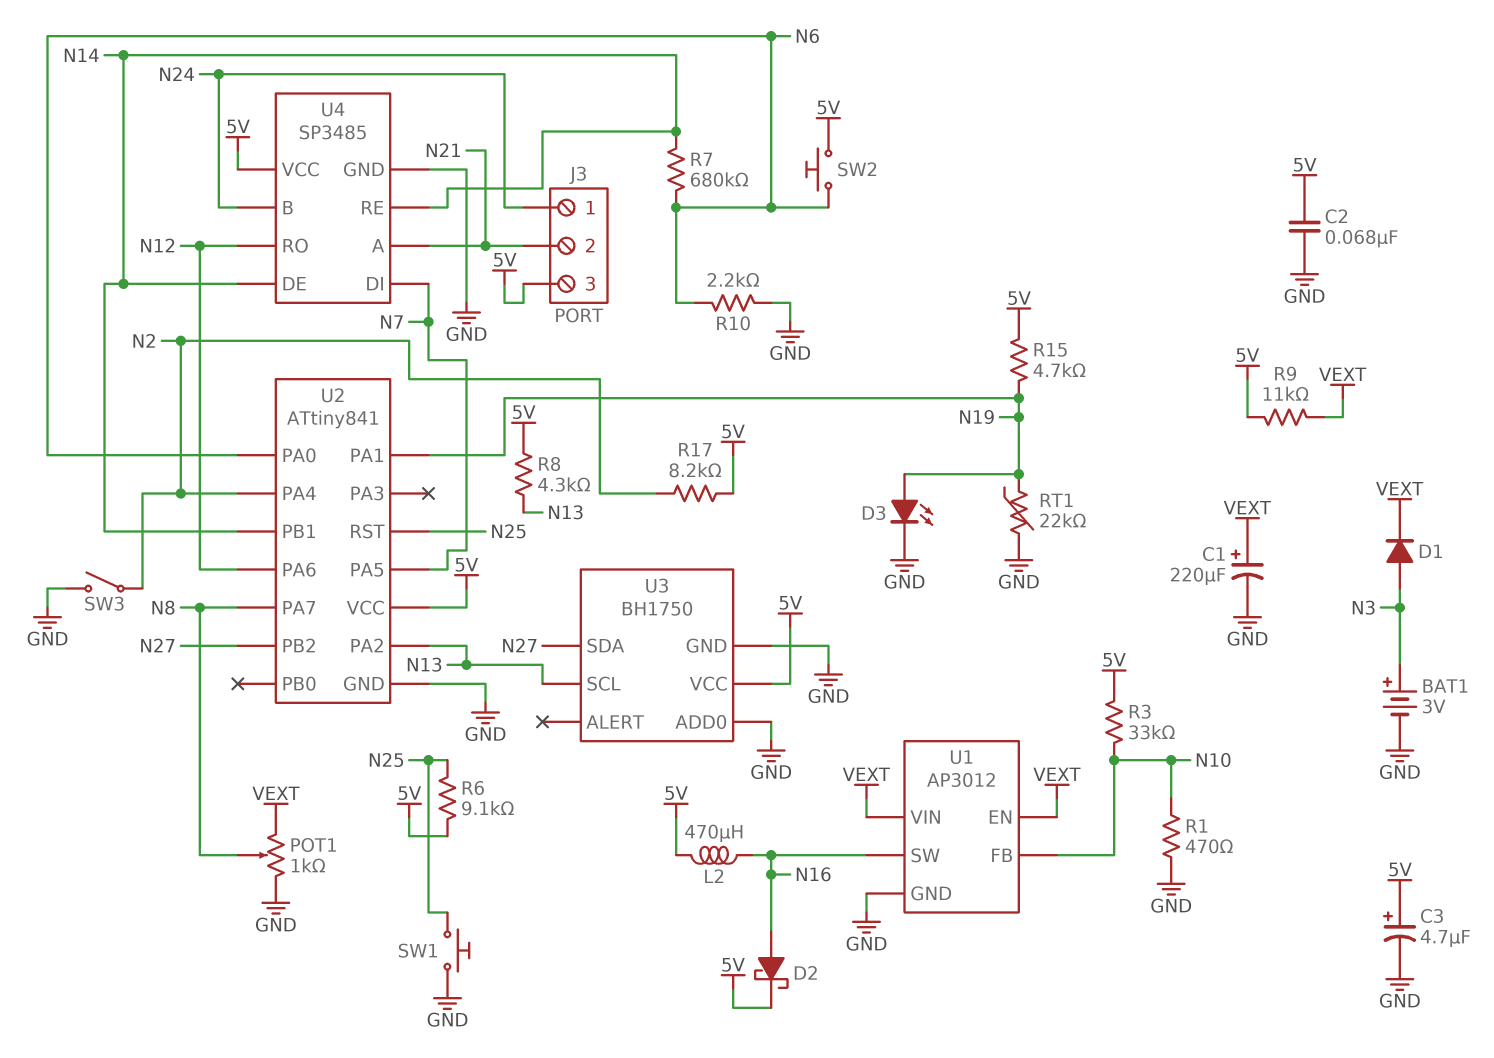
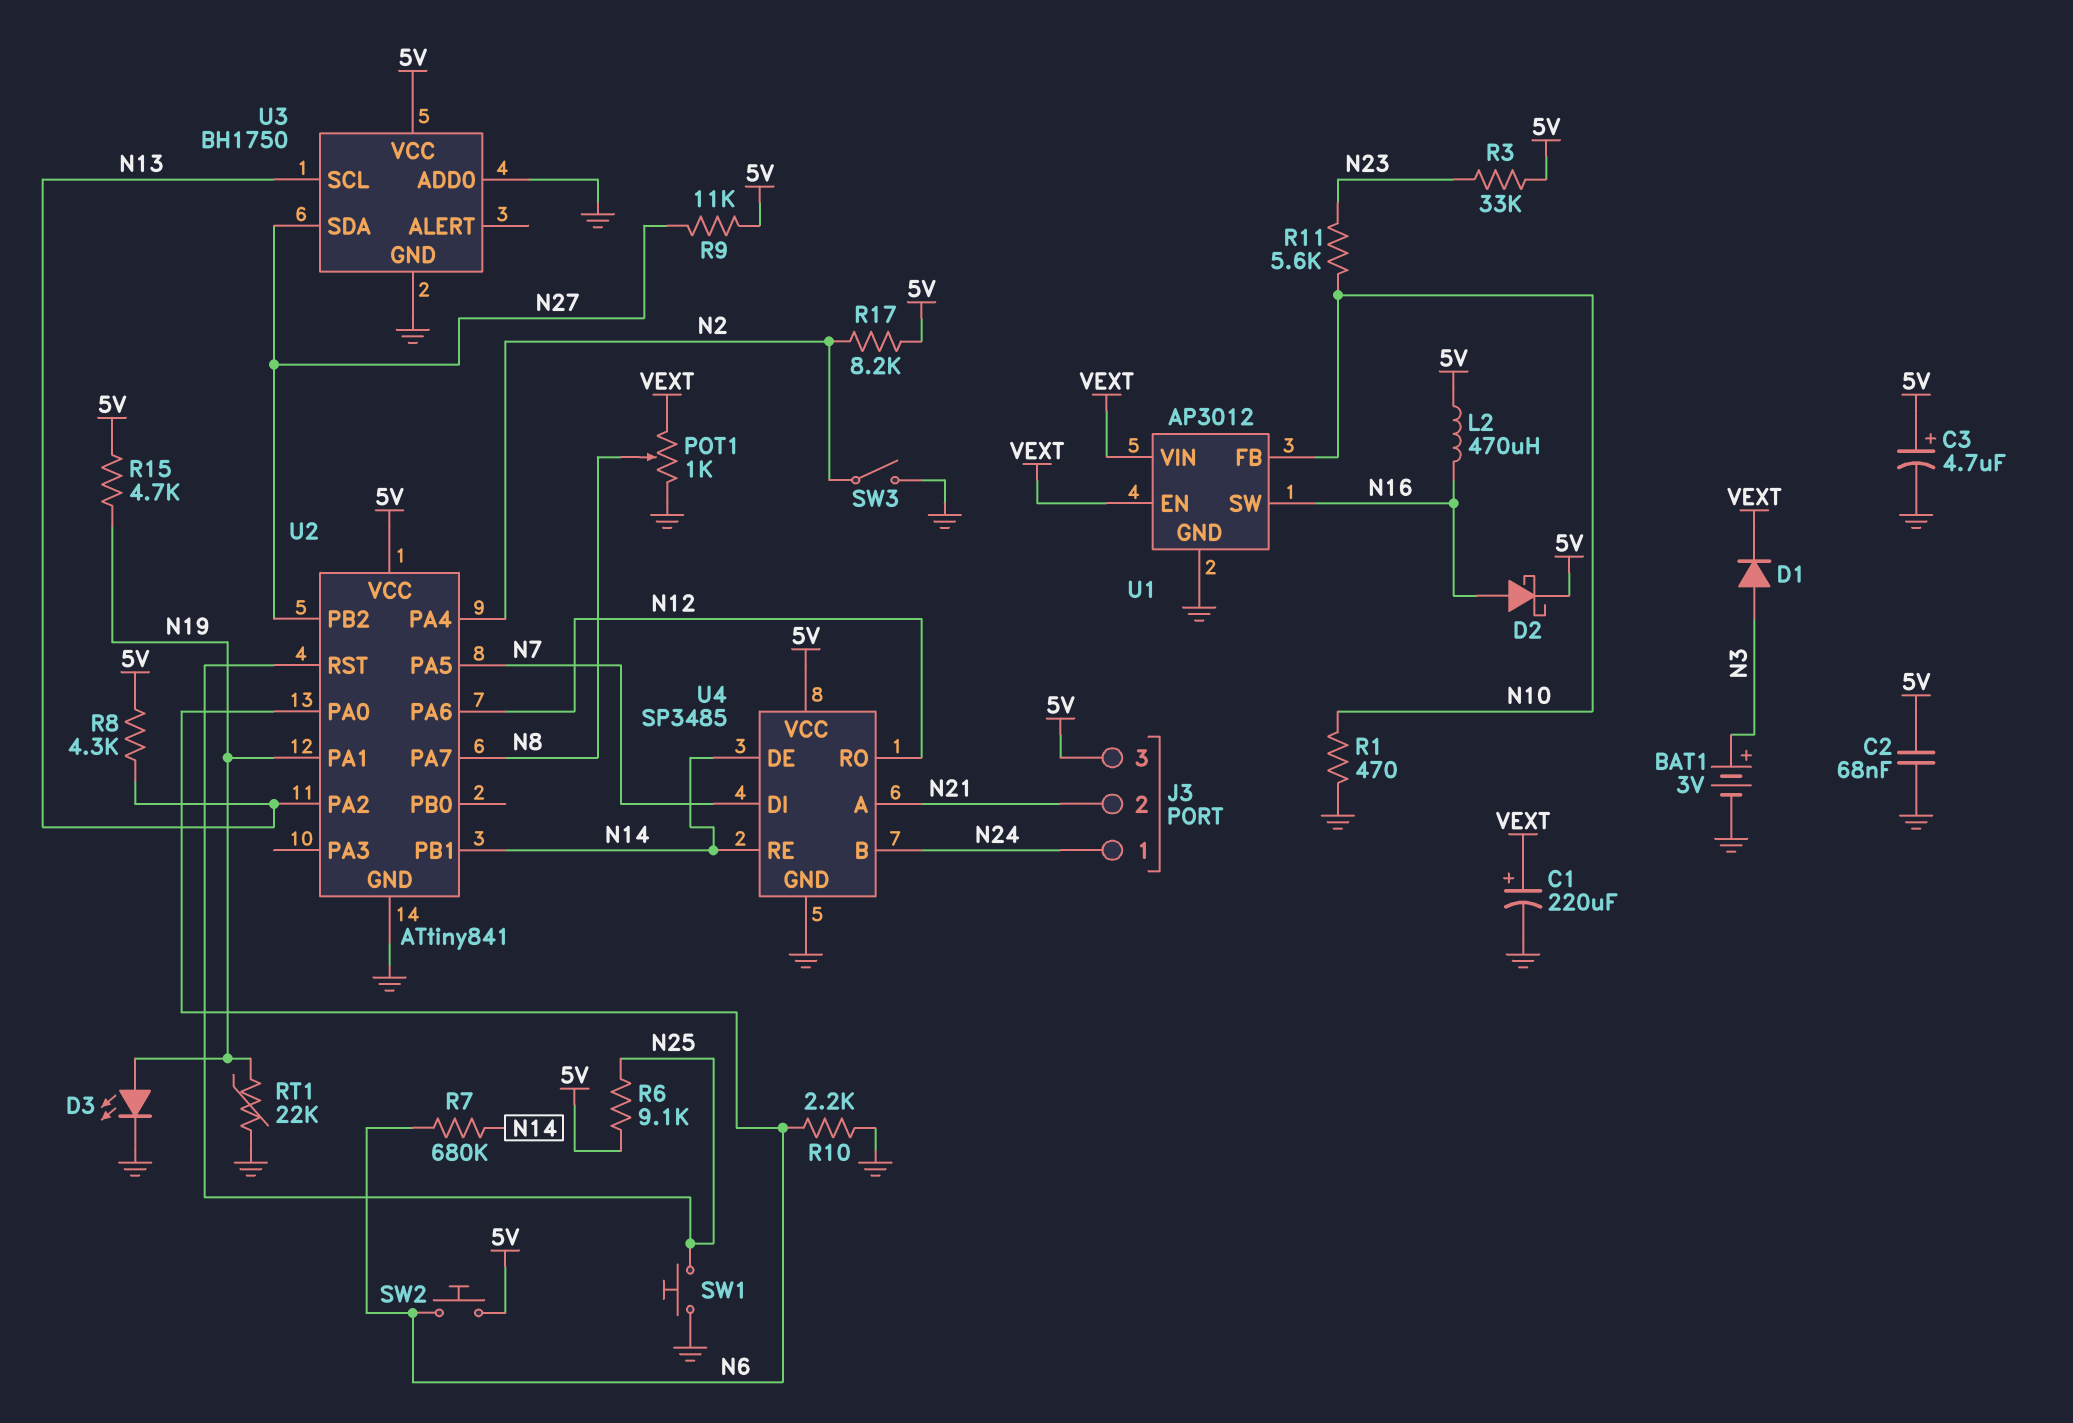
R3: 33k (5V, N10) -> 33k (5V, N23)
R9: 11k (5V, VEXT) -> 11k (5V, N27)
R11: none -> 5.6k (N10, N23)

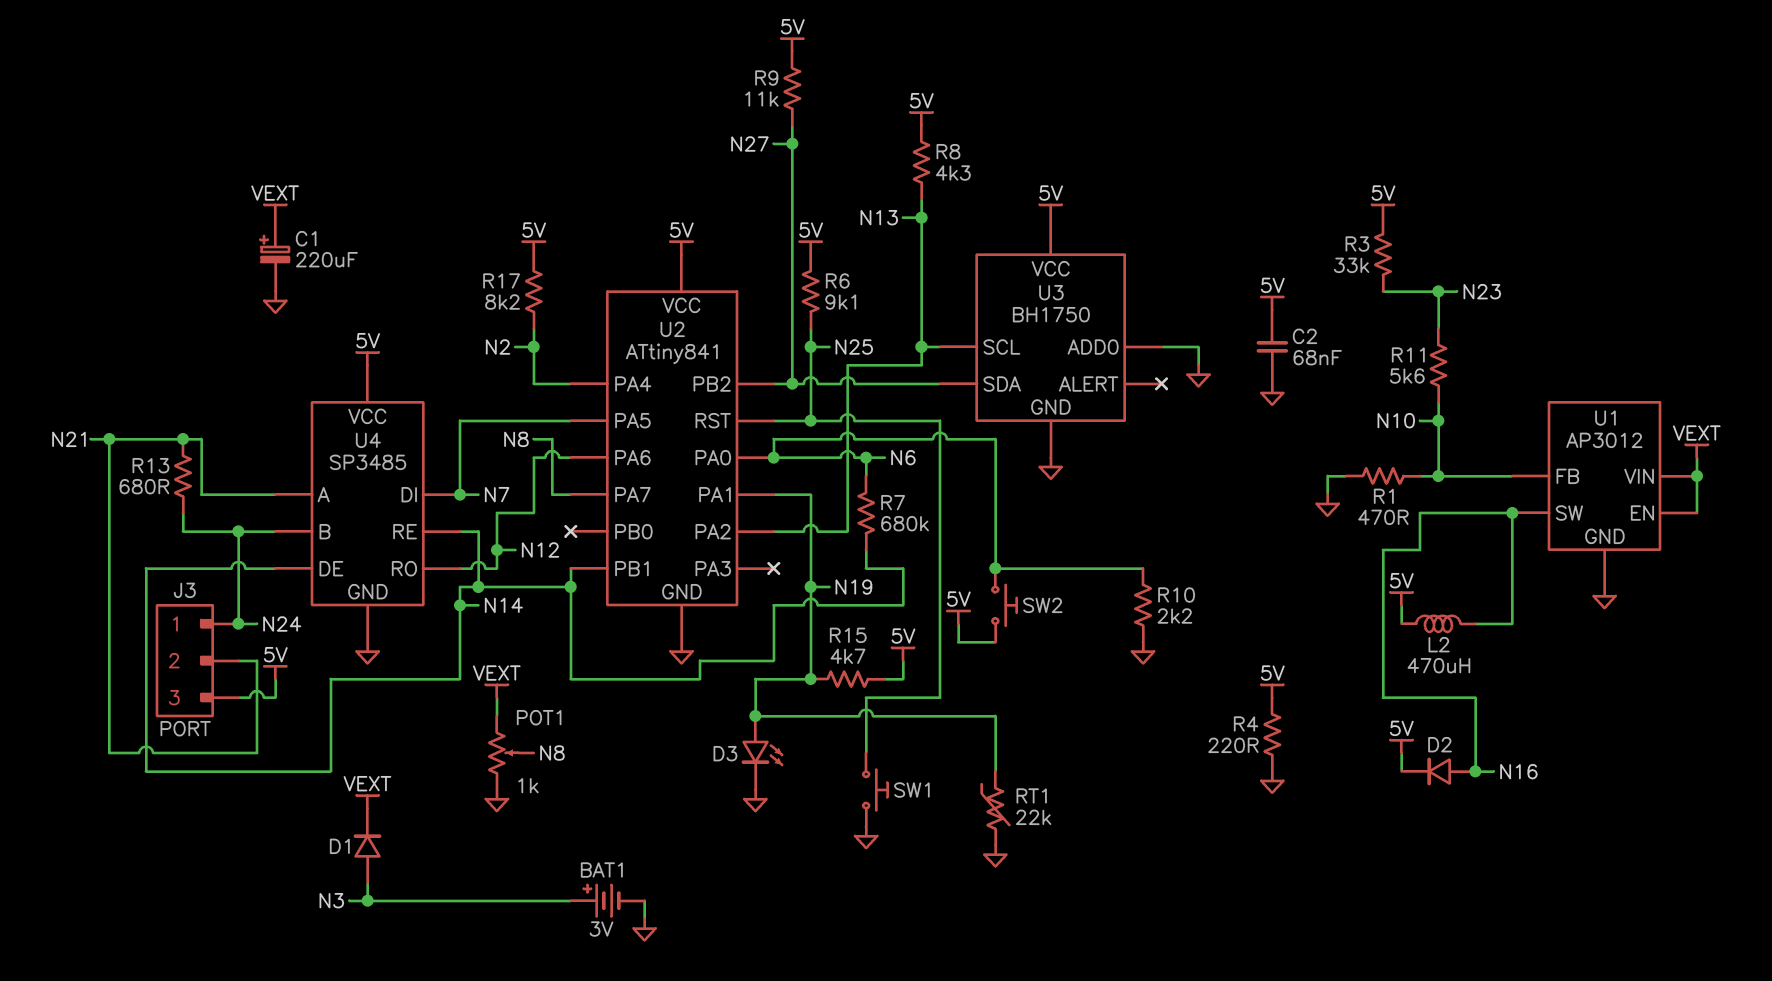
C3: 4.7uF (plus 5V, minus GND) -> none
D2: schottky (A N16, K 5V) -> diode (A N16, K 5V)
R4: none -> 220 (5V, GND)
R13: none -> 680 (N21, N24)
SW3: switch (GND, N2) -> none

